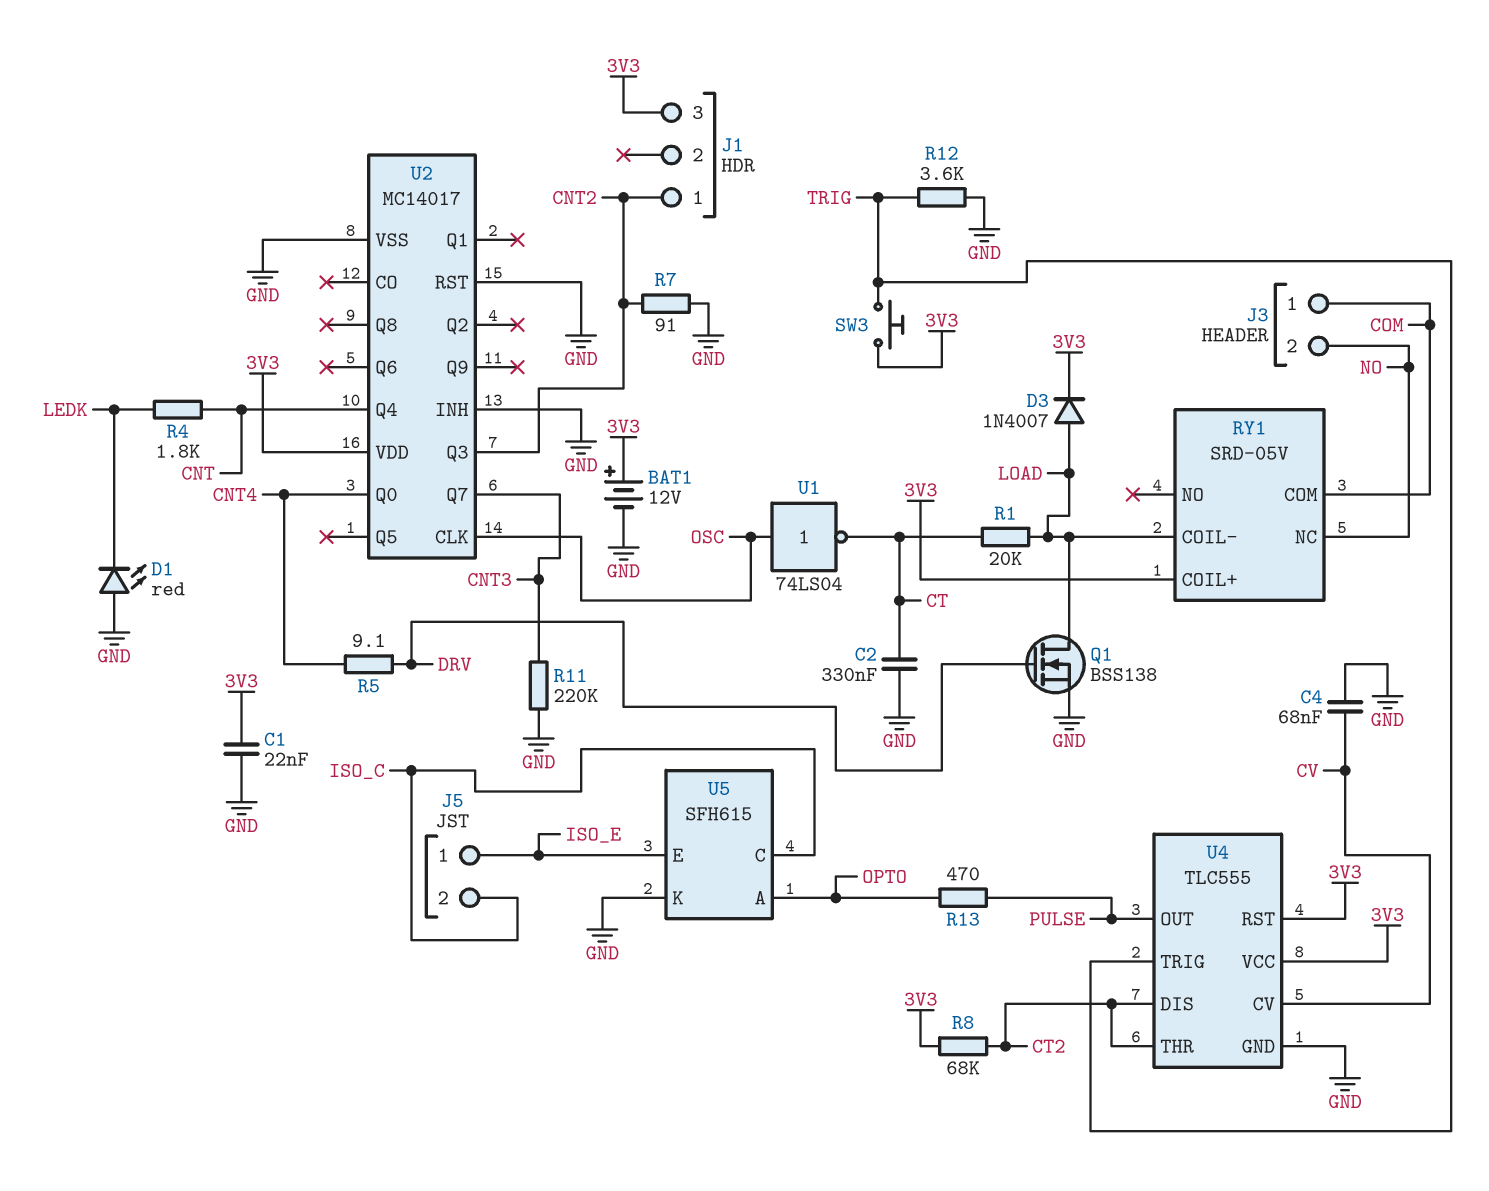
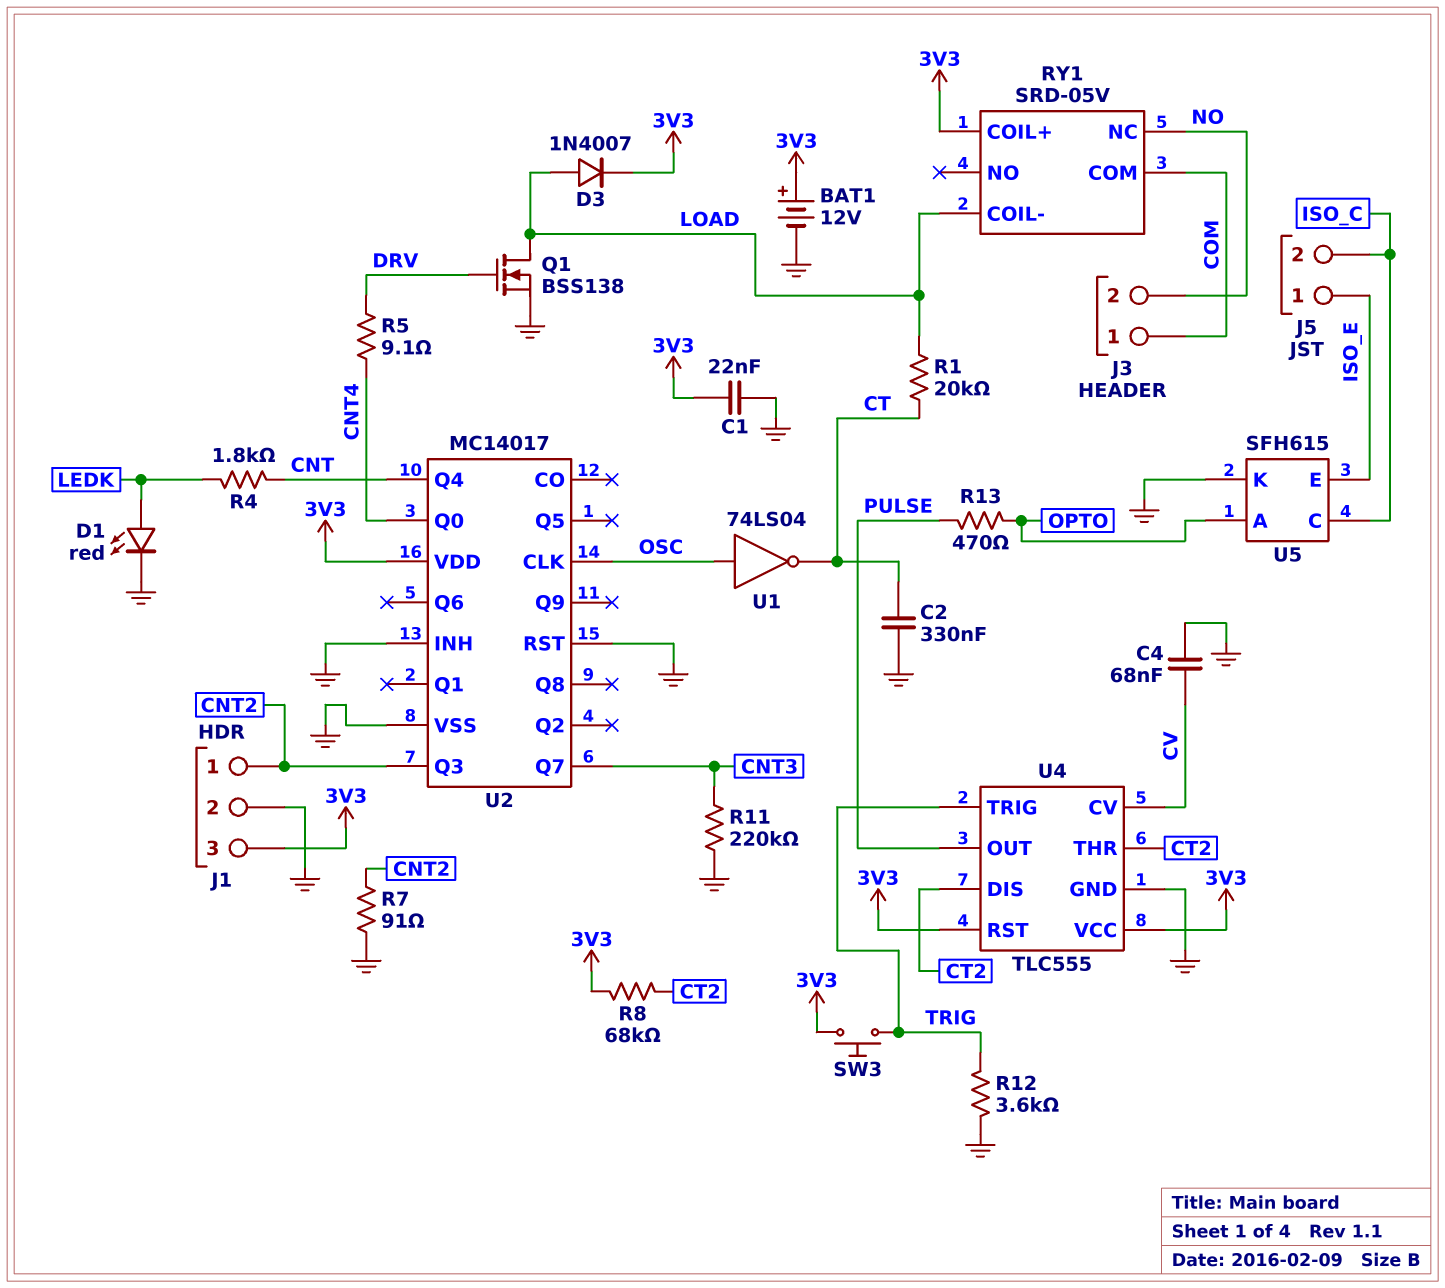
D1: LED red (A GND, K LEDK) -> LED red (A LEDK, K GND)
J1 pin 2: none -> GND

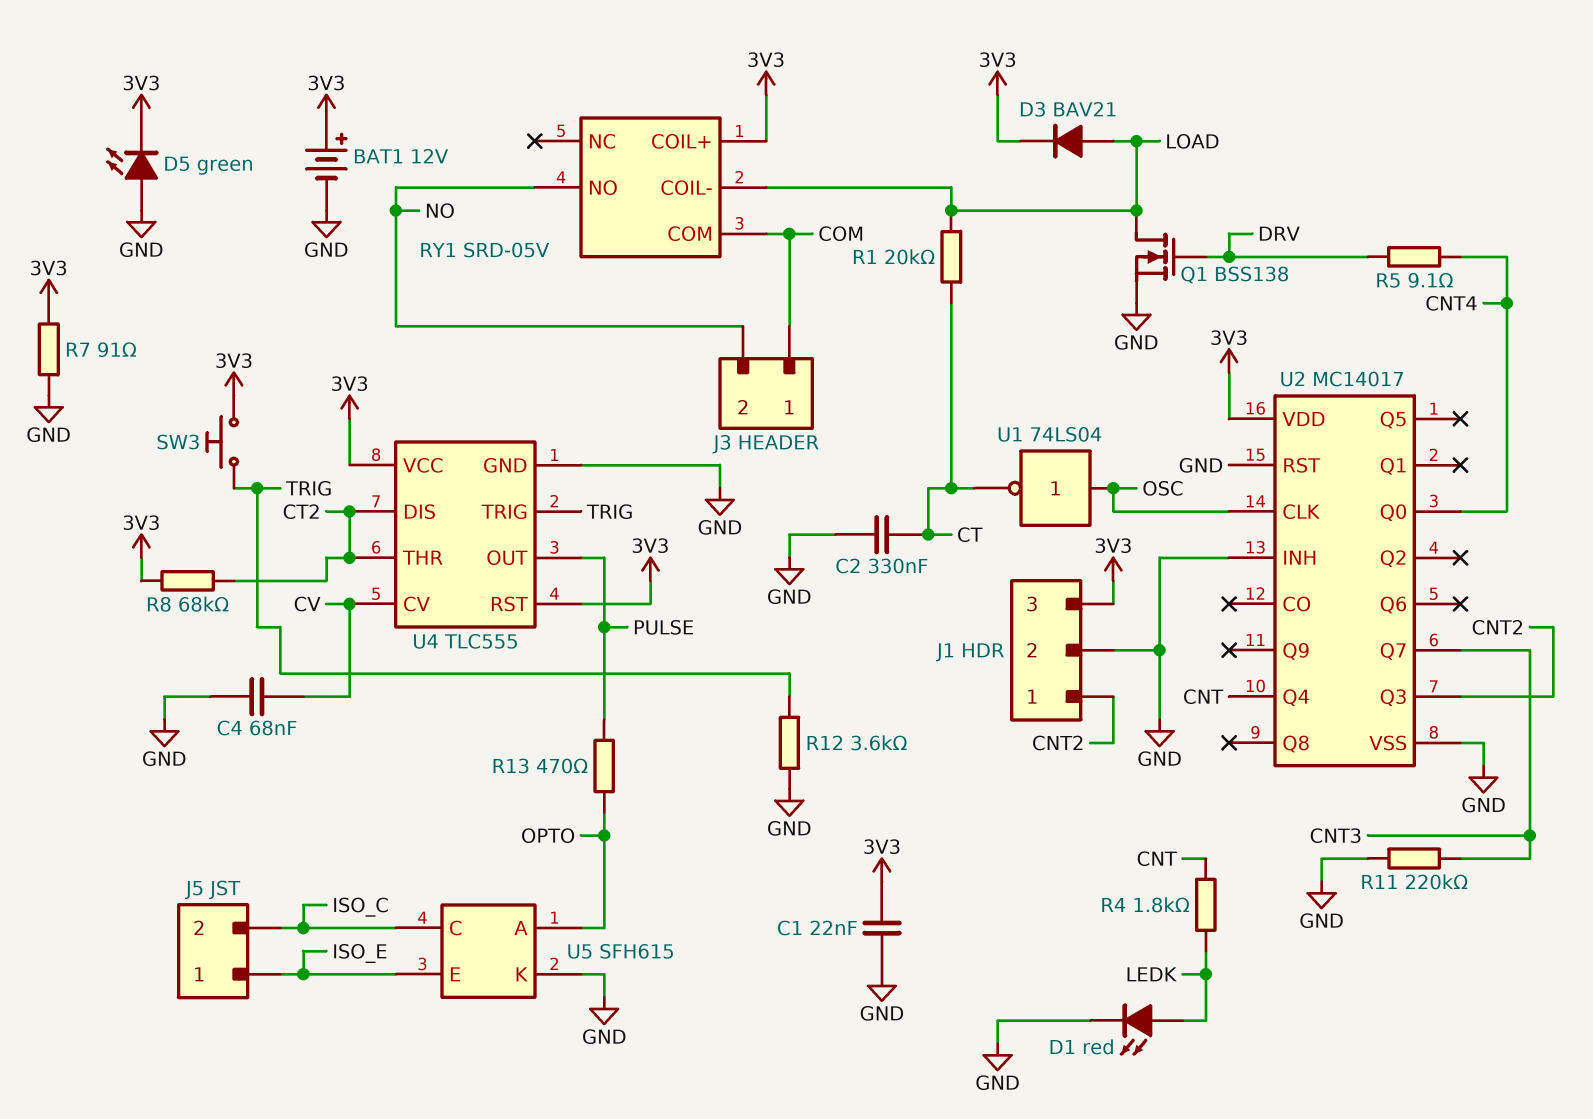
D3: diode 1N4007 (A LOAD, K 3V3) -> diode BAV21 (A LOAD, K 3V3)
D5: none -> LED green (A GND, K 3V3)
R7: 91 (CNT2, GND) -> 91 (3V3, GND)
RY1 pin NC: NO -> none
RY1 pin NO: none -> NO

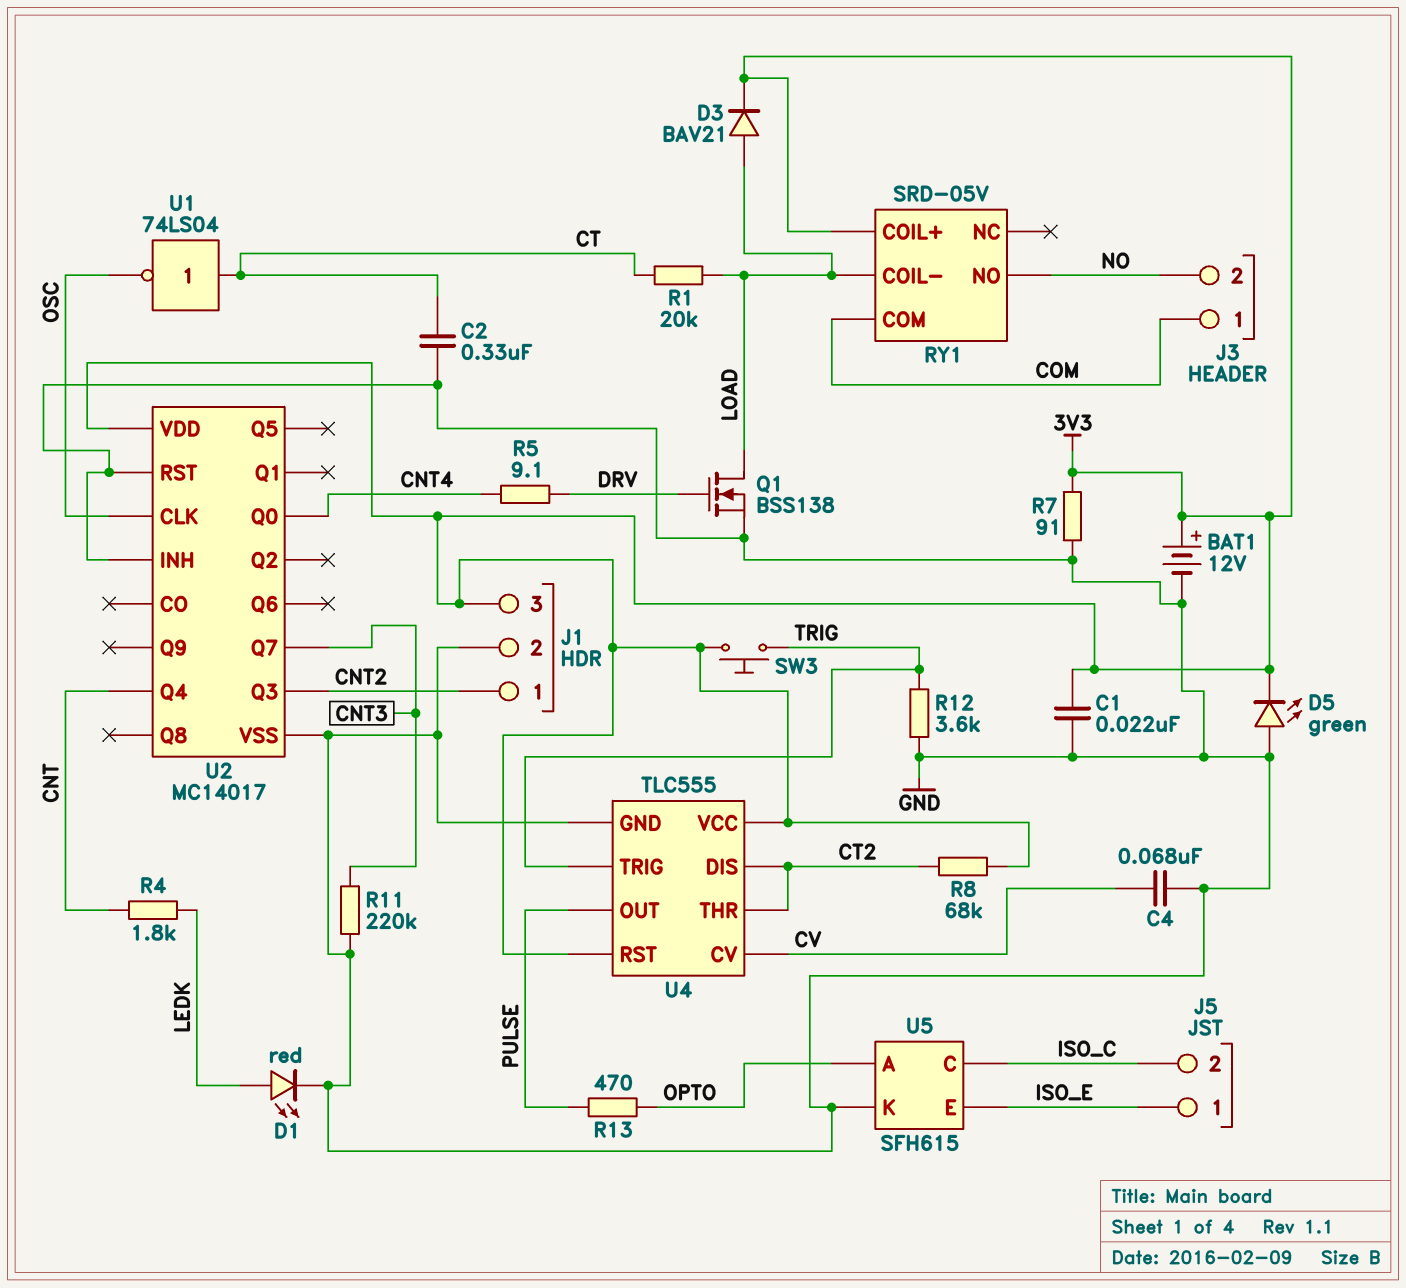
U1: NOT 74LS04 (in OSC, out CT) -> NOT 74LS04 (in CT, out OSC)

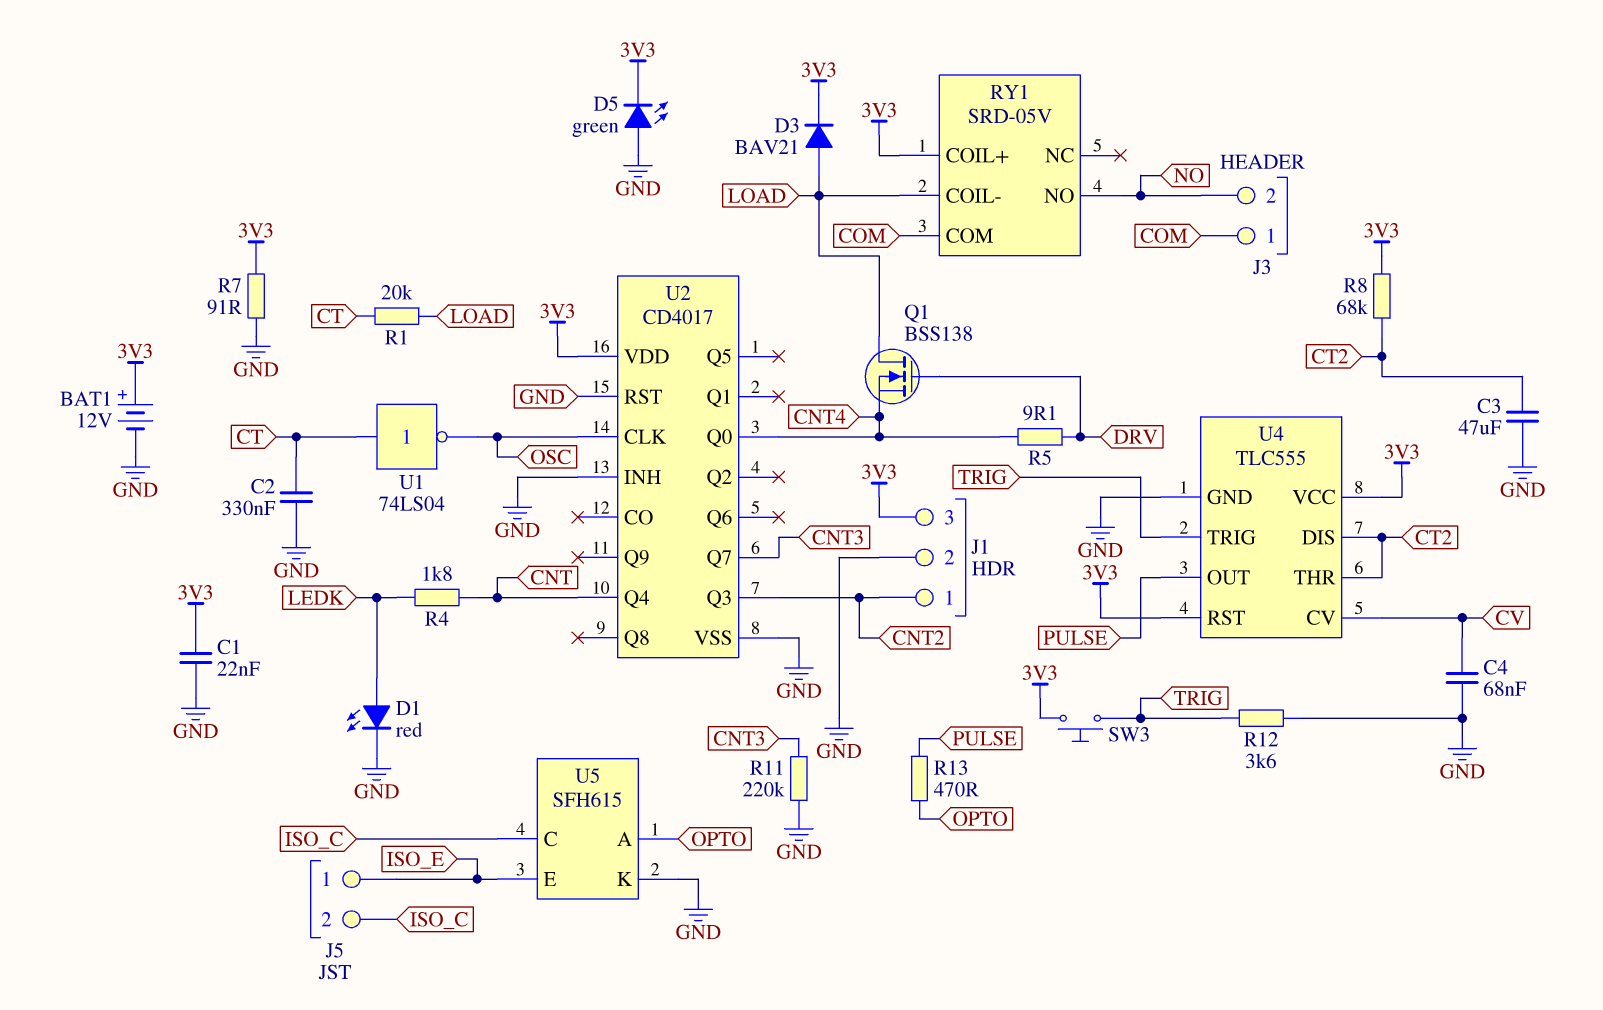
C3: none -> 47uF (CT2, GND)
Q1: NMOS BSS138 (G DRV, D LOAD, S GND) -> NMOS BSS138 (G DRV, D LOAD, S CNT4)
U2: MC14017 -> CD4017

